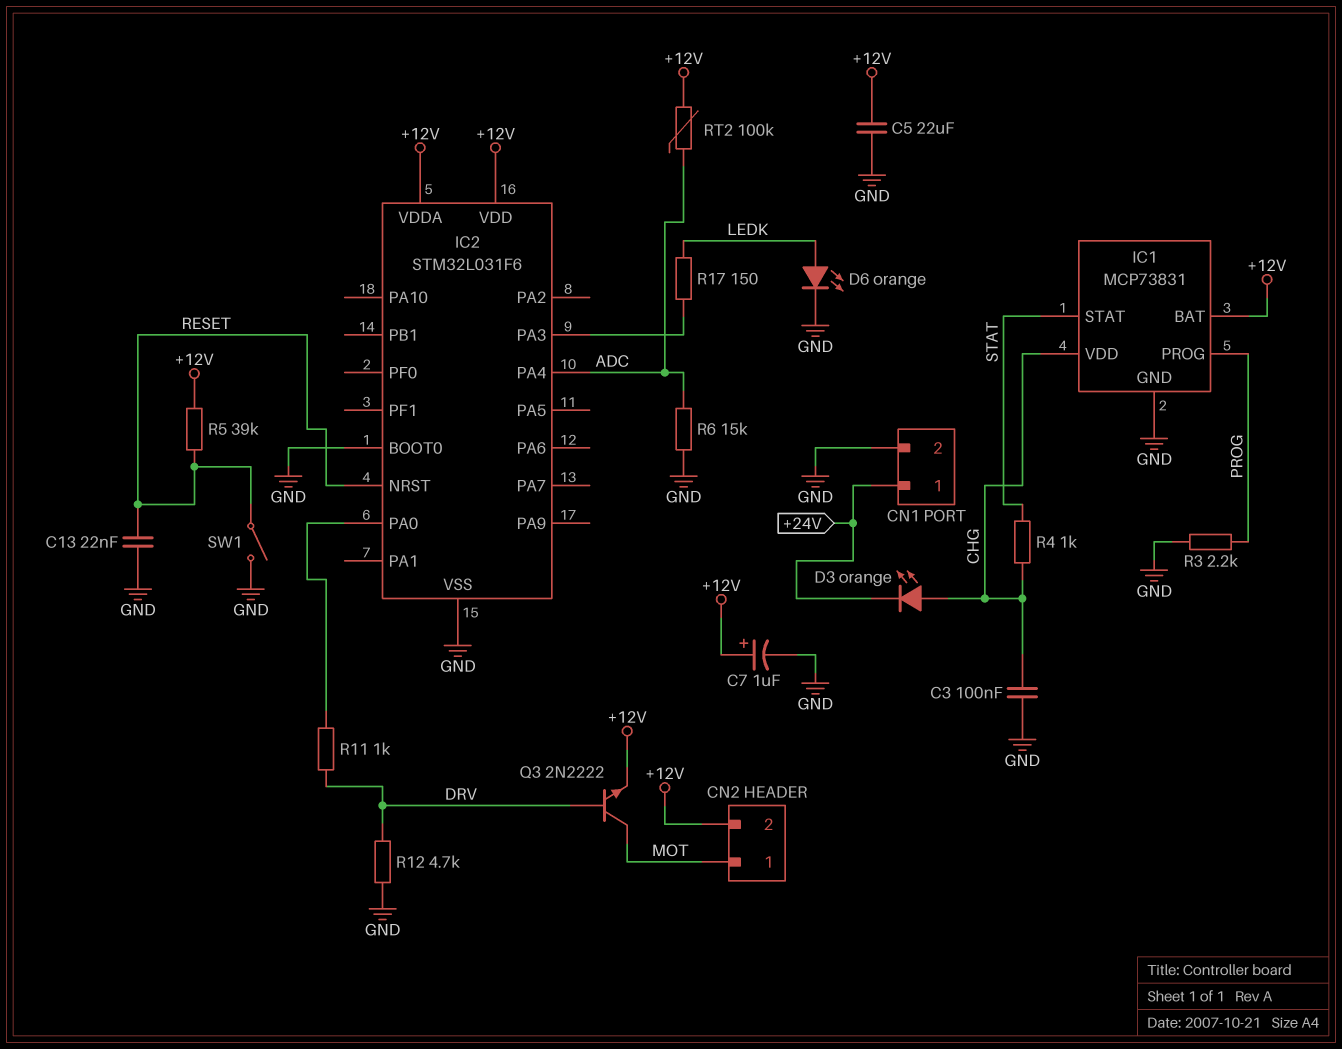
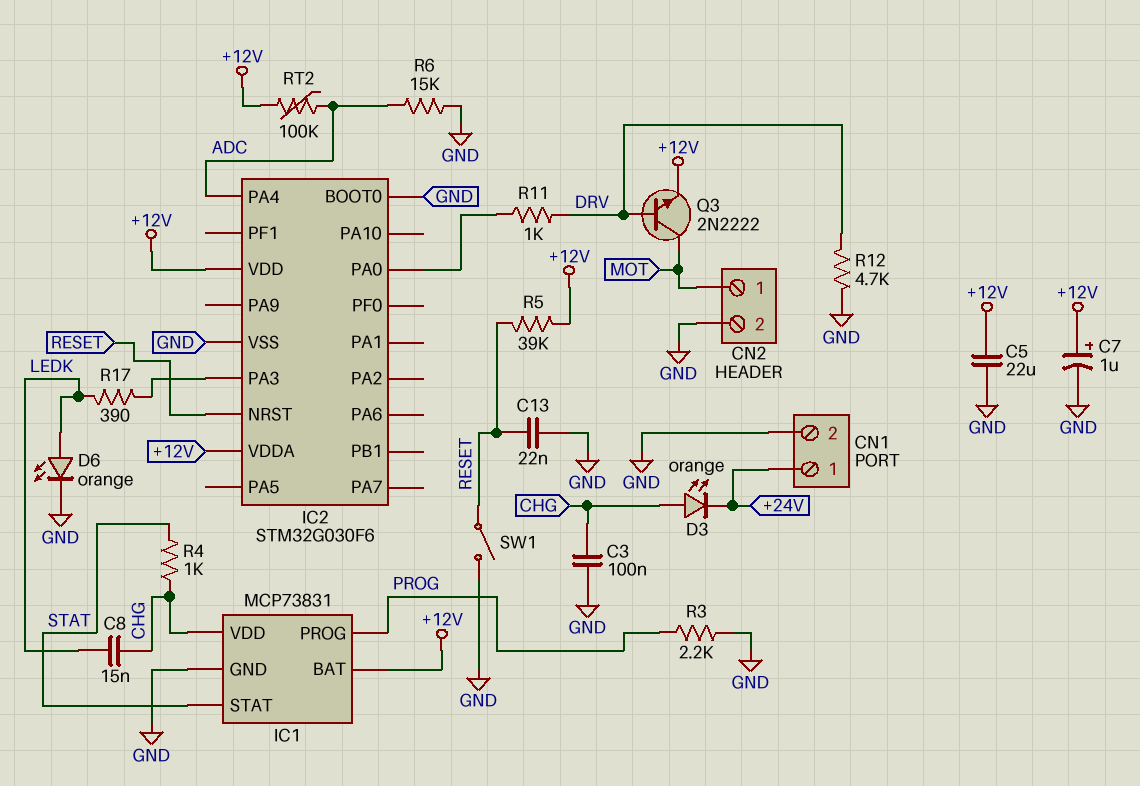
C8: none -> 15nF (CHG, LEDK)
CN2 pin 2: +12V -> GND
IC2: STM32L031F6 -> STM32G030F6
R17: 150 (IC2/PA3, LEDK) -> 390 (IC2/PA3, LEDK)

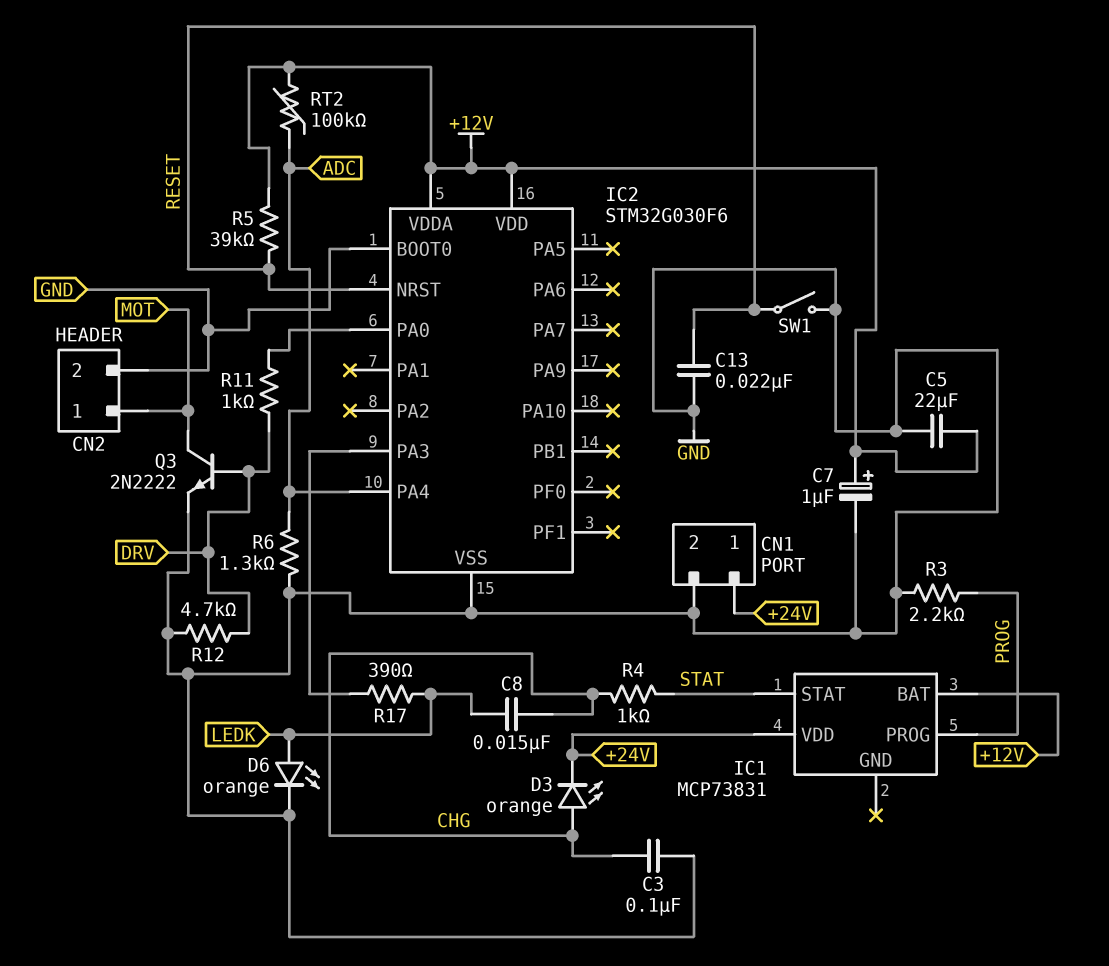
IC1 pin GND: GND -> none
IC1 pin VDD: CHG -> +24V
Q3: NPN 2N2222 (B DRV, C MOT, E +12V) -> NPN 2N2222 (B DRV, C MOT, E GND)
R6: 15k (ADC, GND) -> 1.3k (ADC, GND)

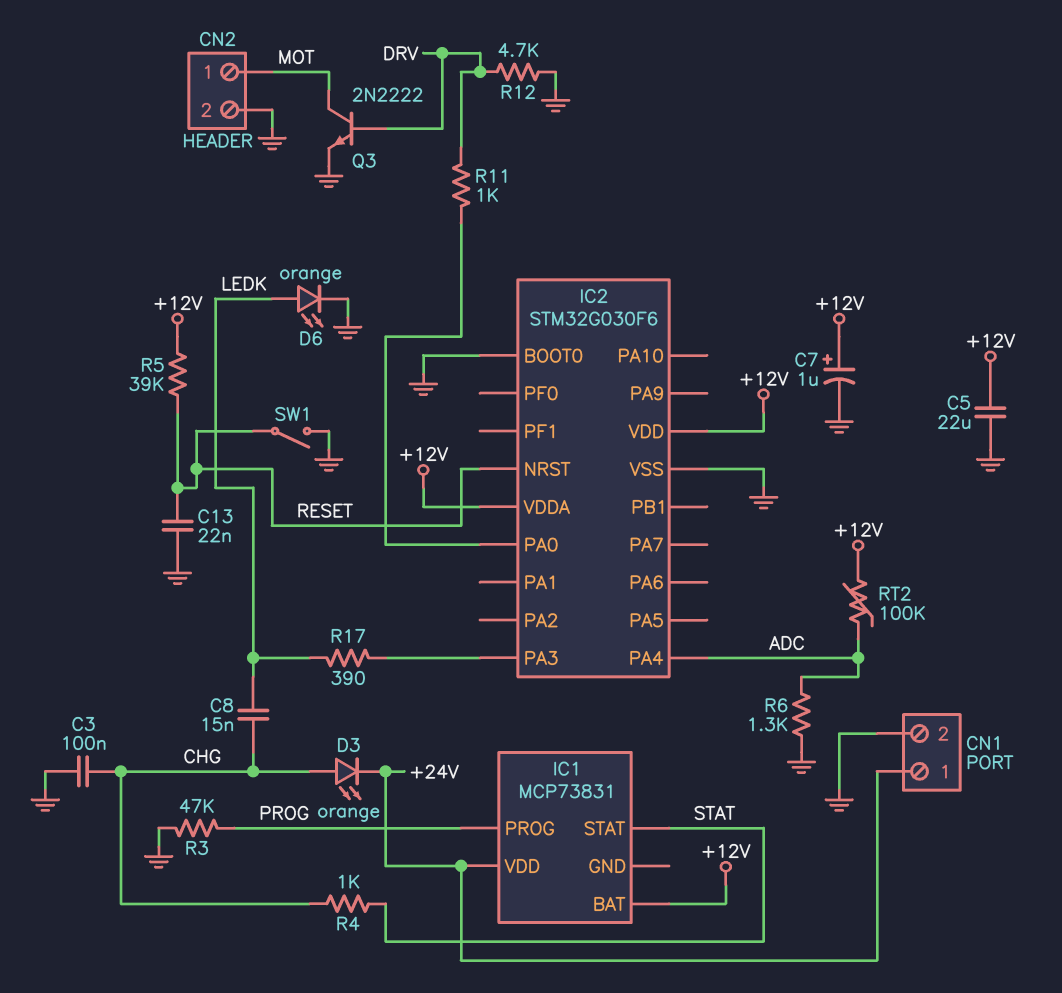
R3: 2.2k (GND, PROG) -> 47k (GND, PROG)

